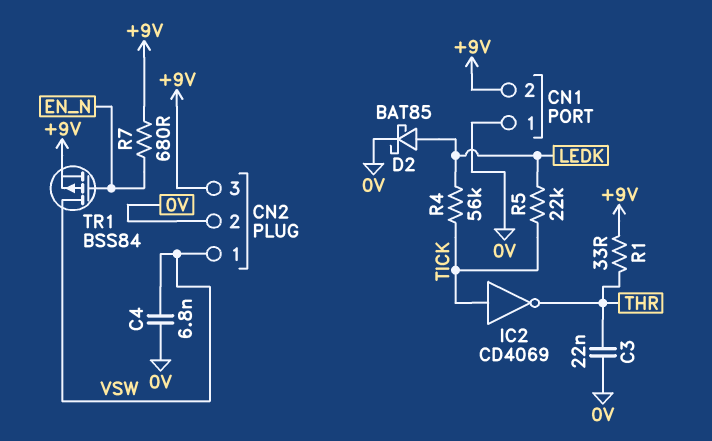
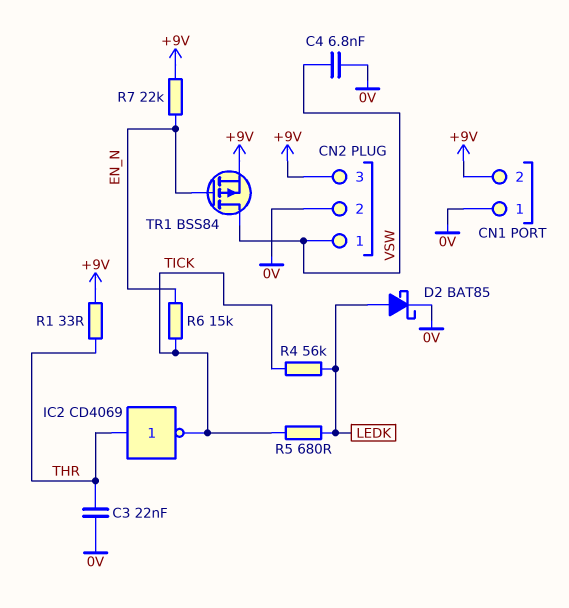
IC2: NOT CD4069 (in TICK, out THR) -> NOT CD4069 (in THR, out TICK)
R5: 22k (LEDK, TICK) -> 680 (LEDK, TICK)
R6: none -> 15k (EN_N, TICK)
R7: 680 (+9V, EN_N) -> 22k (+9V, EN_N)

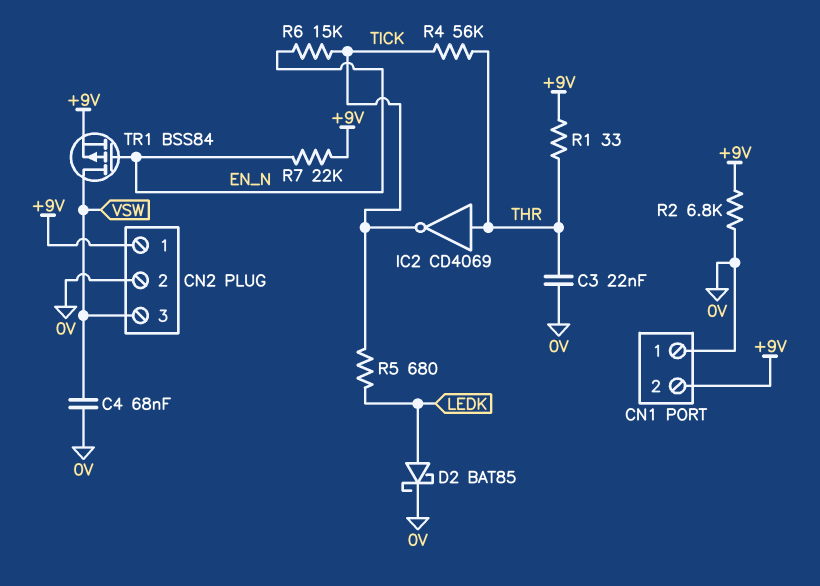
C4: 6.8nF (0V, VSW) -> 68nF (0V, VSW)
CN2 pin 1: VSW -> +9V
CN2 pin 3: +9V -> VSW
R2: none -> 6.8k (+9V, 0V)
R4: 56k (LEDK, TICK) -> 56k (THR, TICK)

